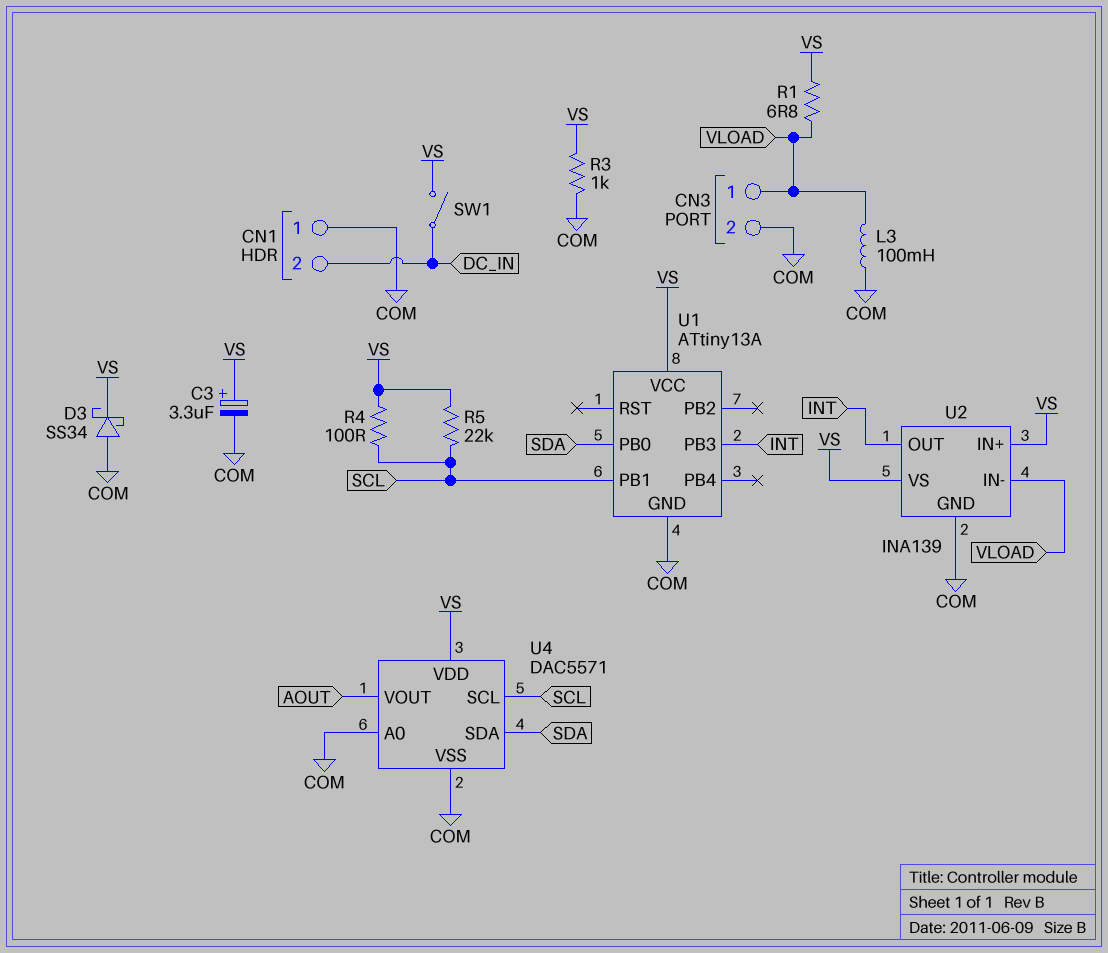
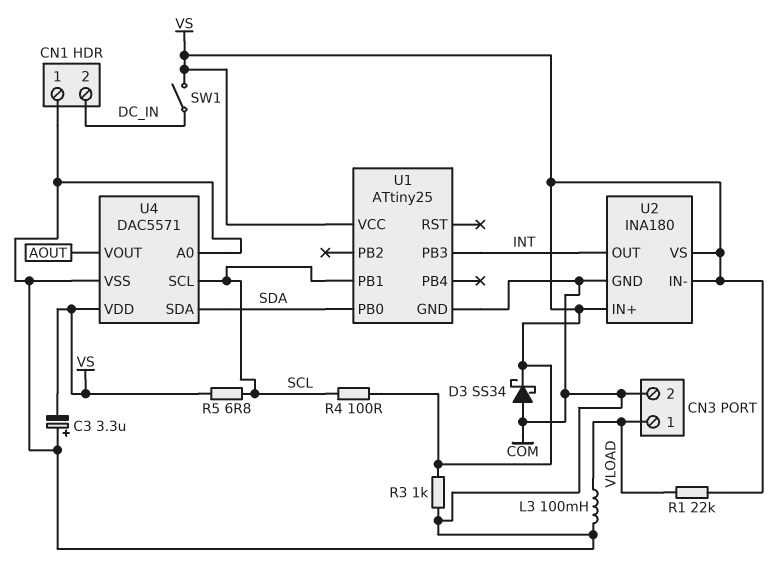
C3: 3.3uF (plus VS, minus COM) -> 3.3uF (plus COM, minus VS)
R1: 6.8 (VLOAD, VS) -> 22k (VLOAD, VS)
R5: 22k (SCL, VS) -> 6.8 (SCL, VS)
U1: ATtiny13A -> ATtiny25
U2: INA139 -> INA180
U2 pin IN-: VLOAD -> VS

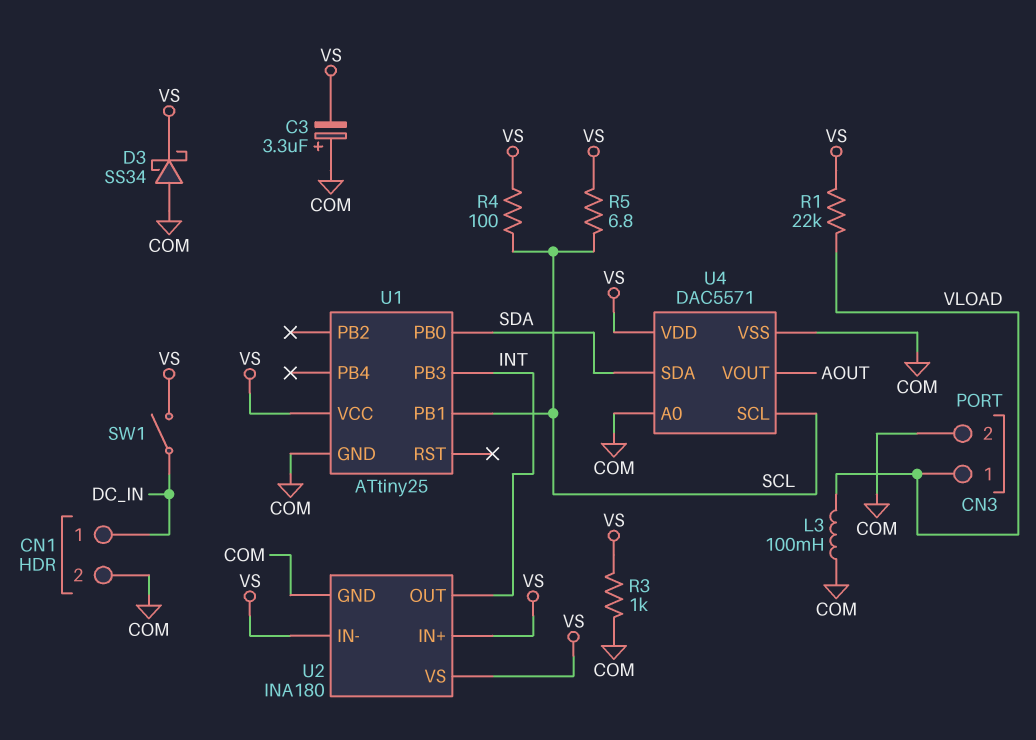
CN1 pin 1: COM -> DC_IN
CN1 pin 2: DC_IN -> COM

